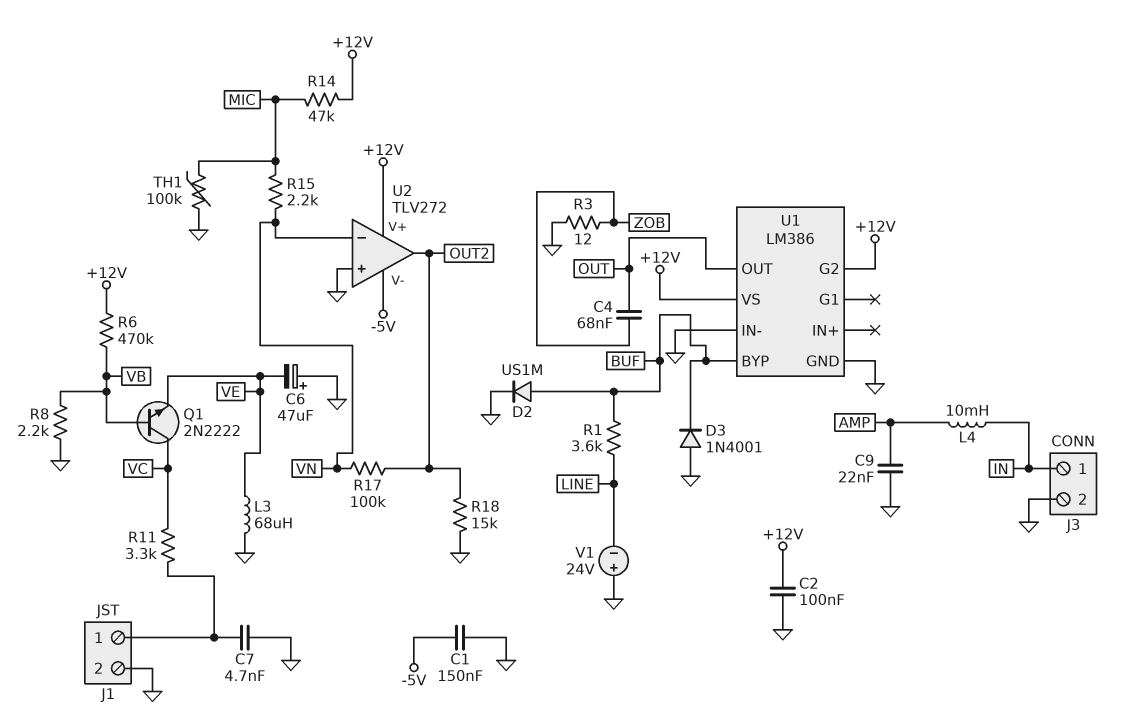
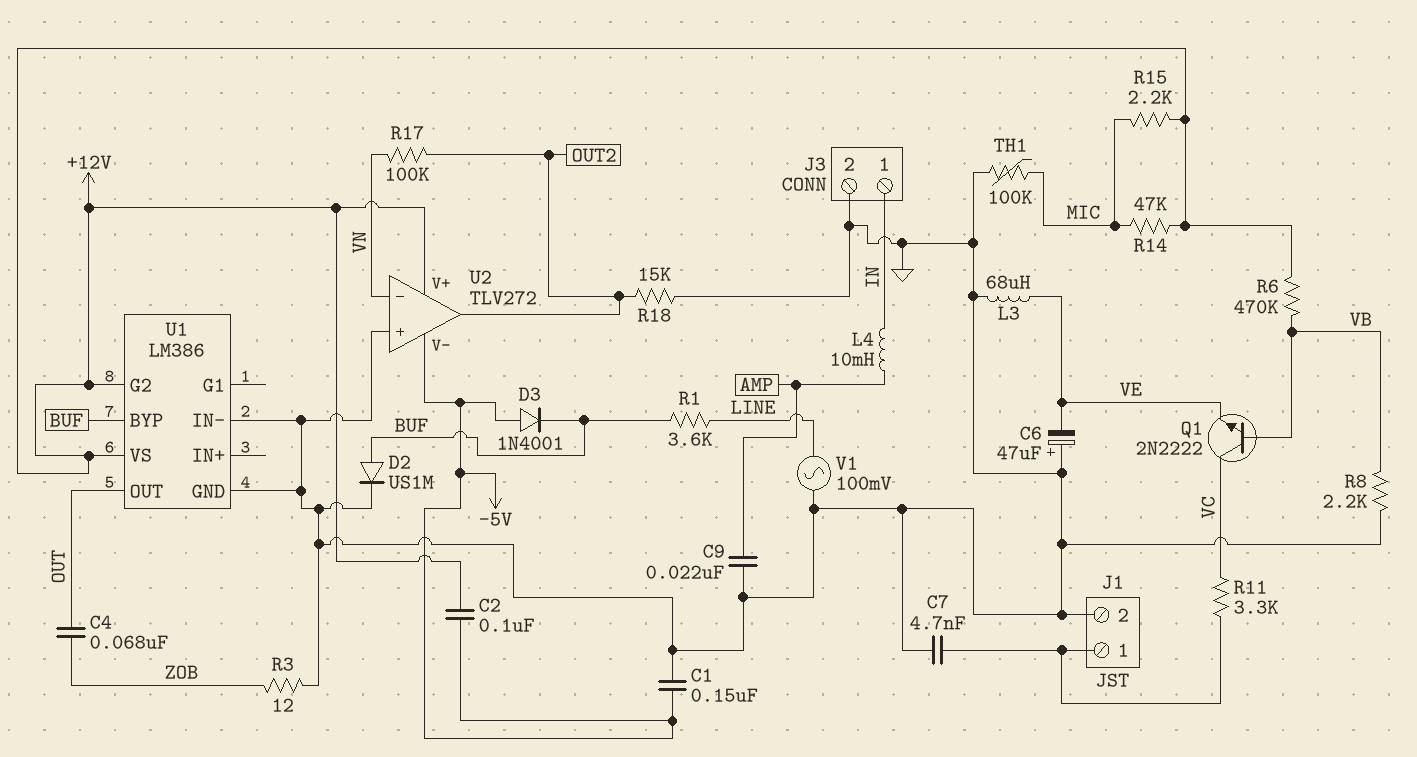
C2: 100nF (+12V, GND) -> 100nF (+12V, -5V)
D3: diode 1N4001 (A GND, K BUF) -> diode 1N4001 (A -5V, K BUF)
R15: 2.2k (MIC, VN) -> 2.2k (+12V, MIC)
V1: 24V (plus GND, minus LINE) -> AC 100mV (GND, LINE)

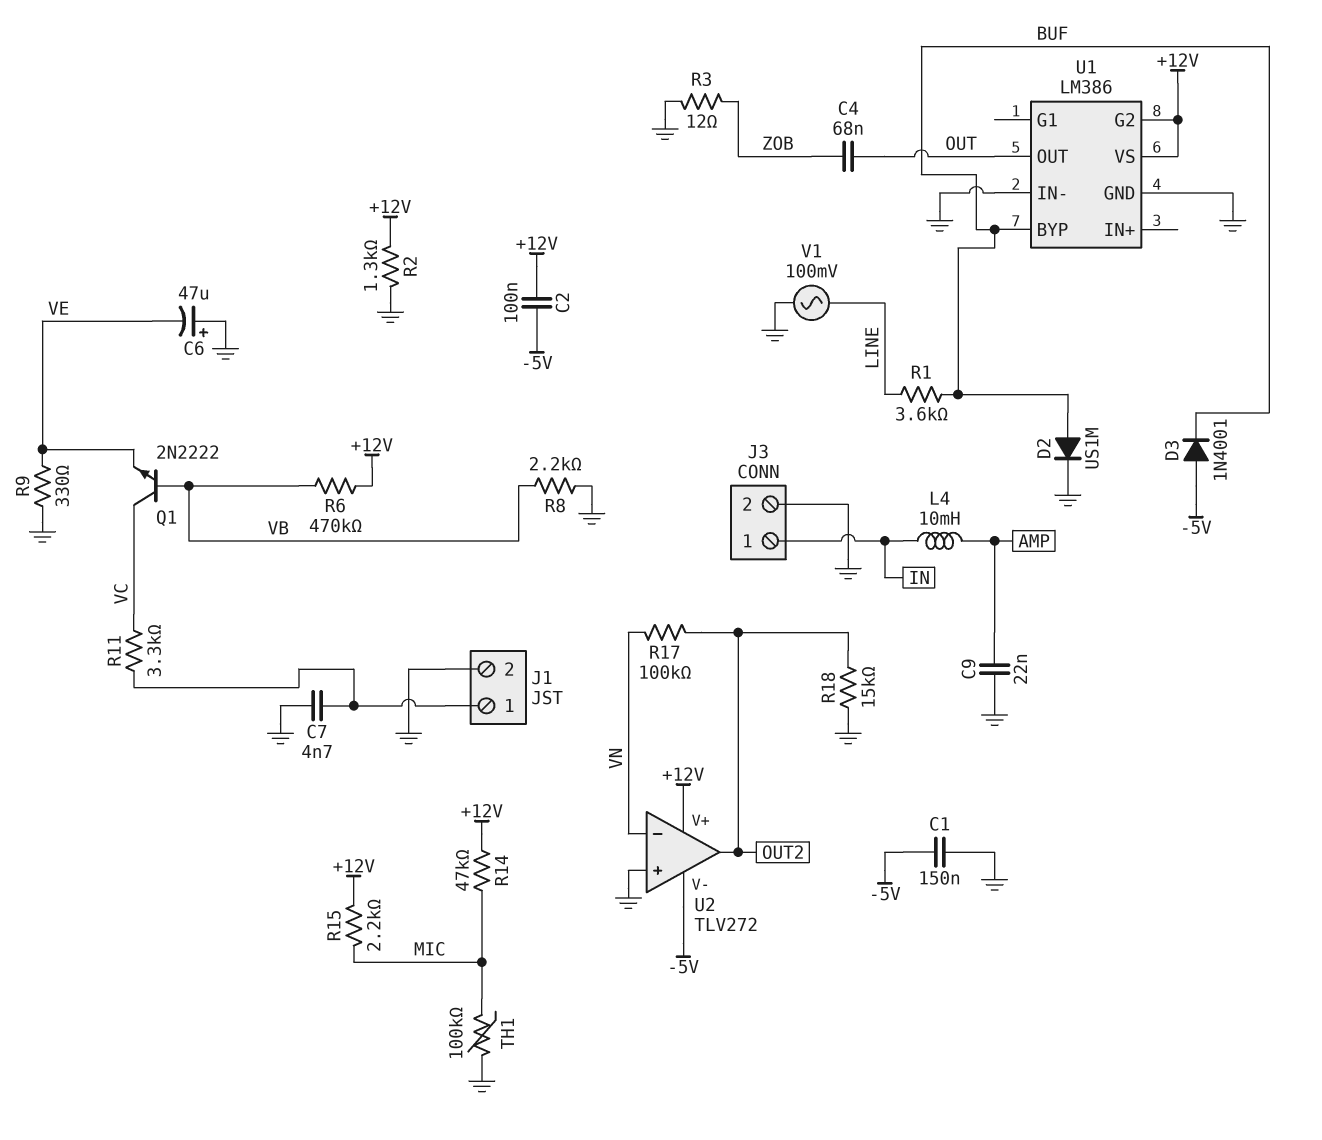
L3: 68uH (GND, VE) -> none
R2: none -> 1.3k (+12V, GND)
R9: none -> 330 (GND, VE)

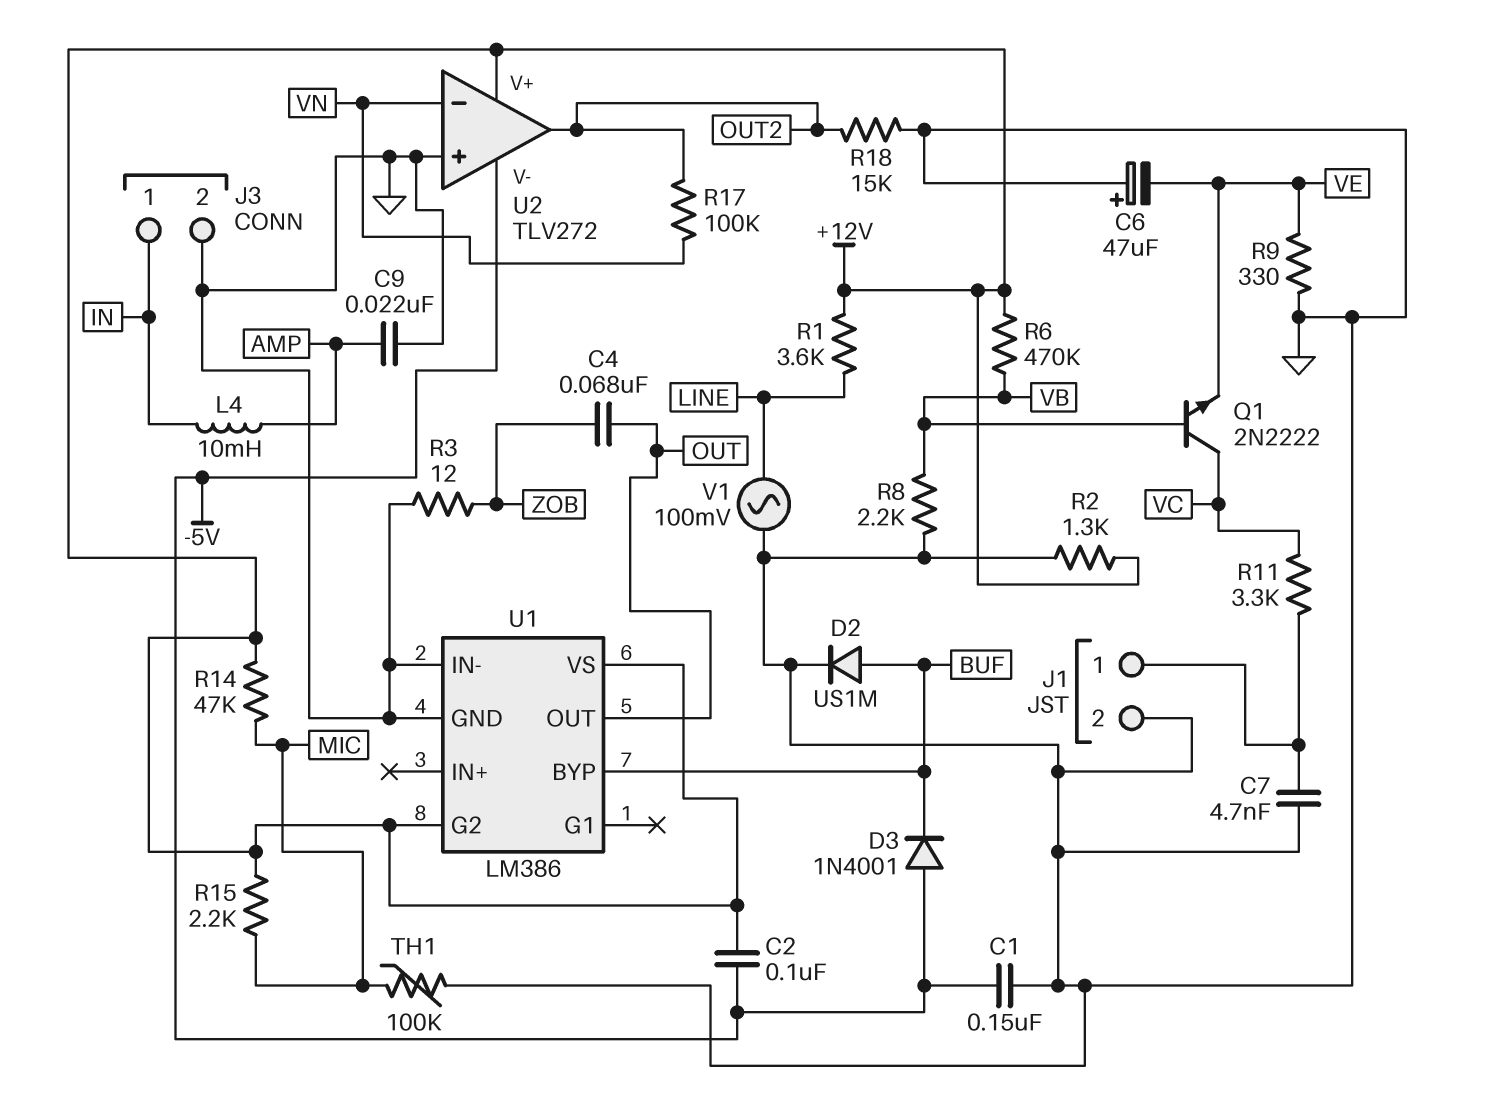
R1: 3.6k (BUF, LINE) -> 3.6k (+12V, LINE)

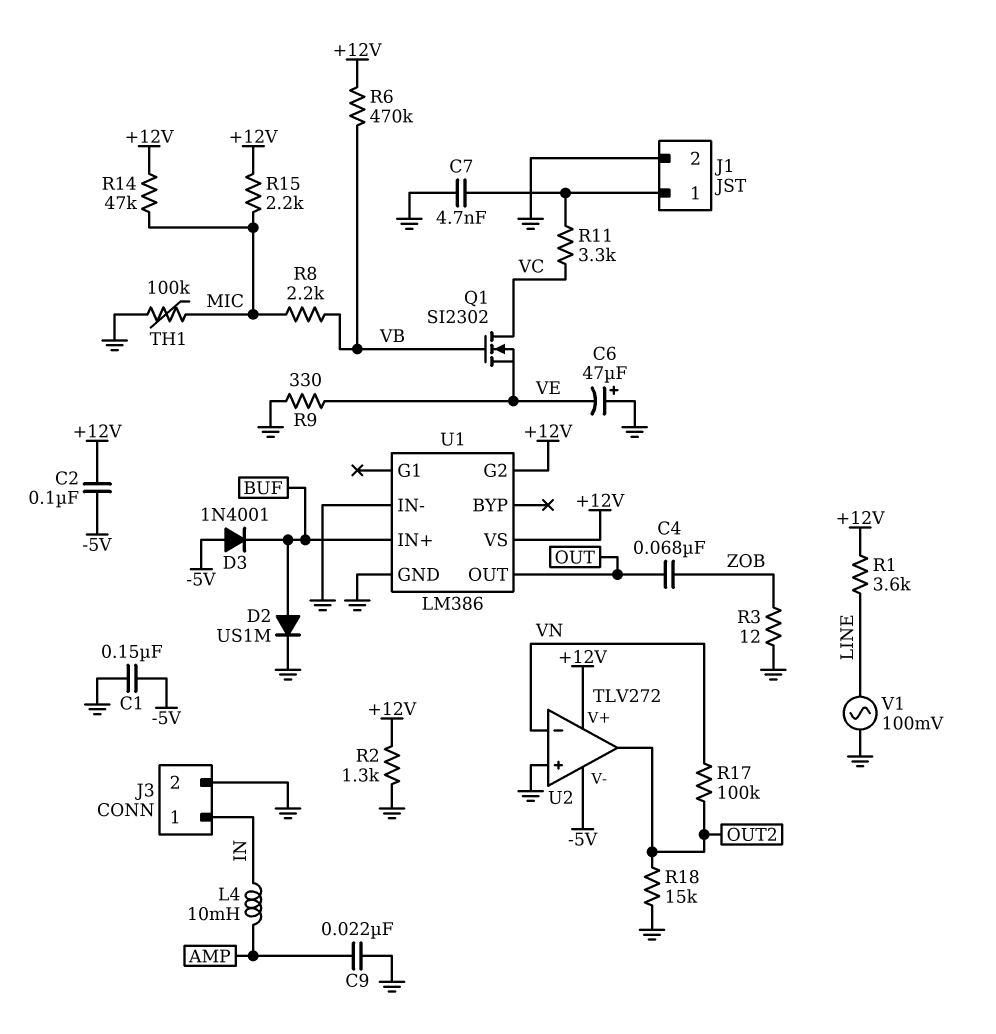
Q1: NPN 2N2222 (B VB, C VC, E VE) -> NMOS SI2302 (G VB, D VC, S VE)
R8: 2.2k (GND, VB) -> 2.2k (MIC, VB)
U1 pin BYP: BUF -> none
U1 pin IN+: none -> BUF

